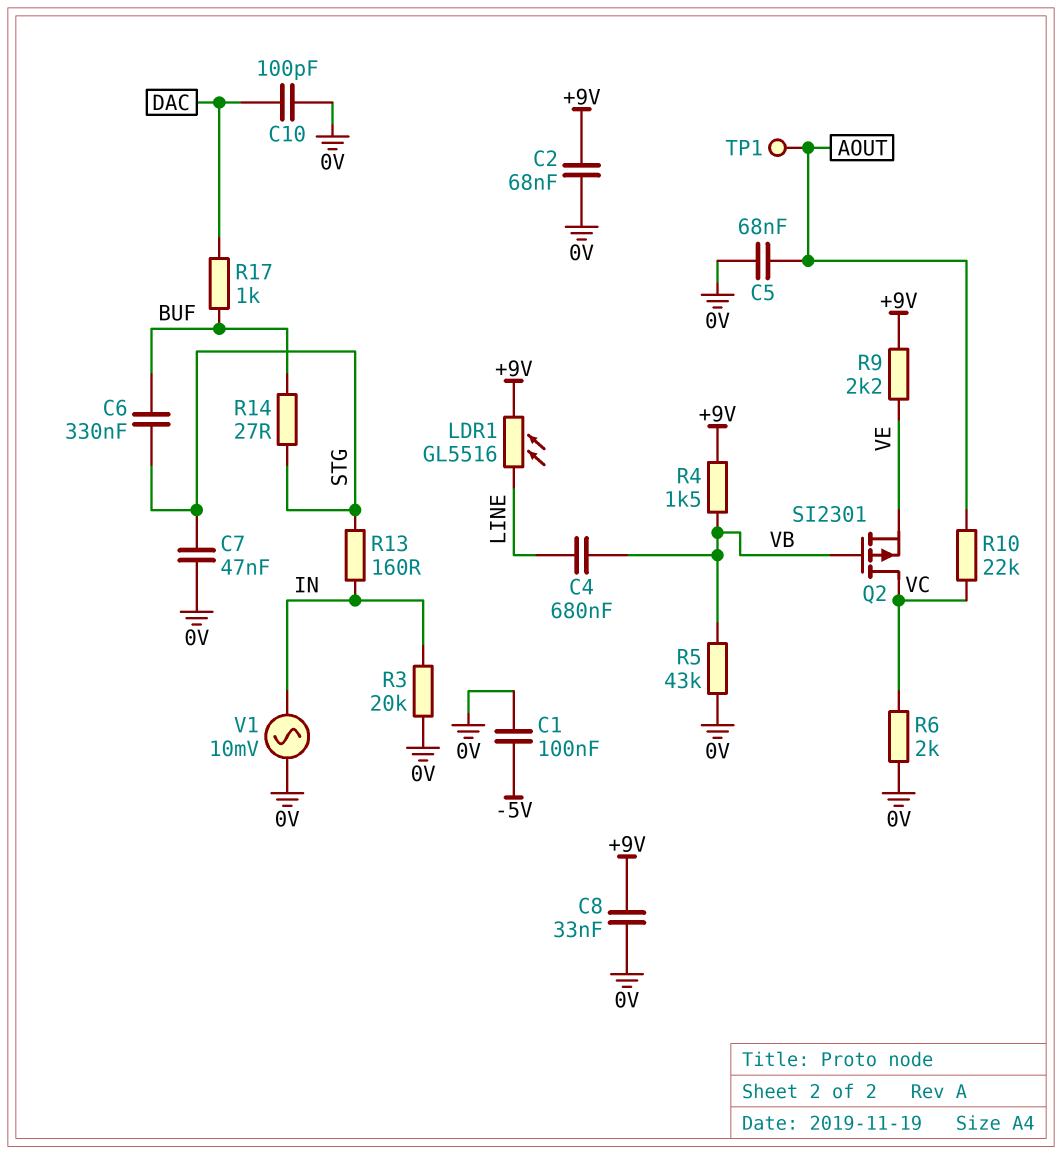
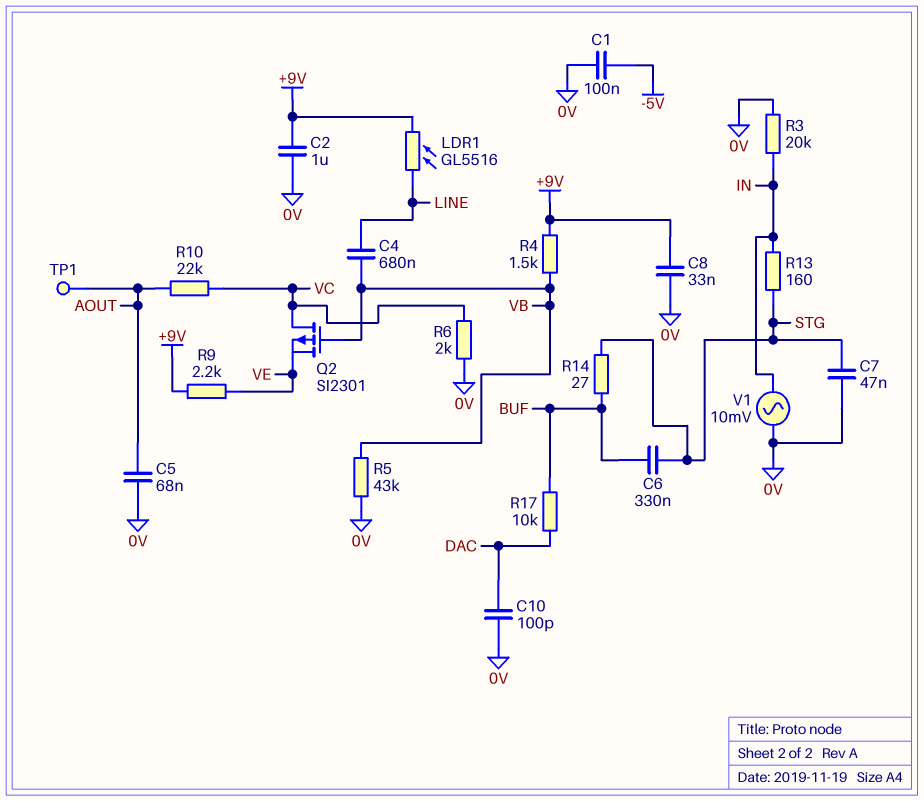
C2: 68nF (+9V, 0V) -> 1uF (+9V, 0V)
R17: 1k (BUF, DAC) -> 10k (BUF, DAC)

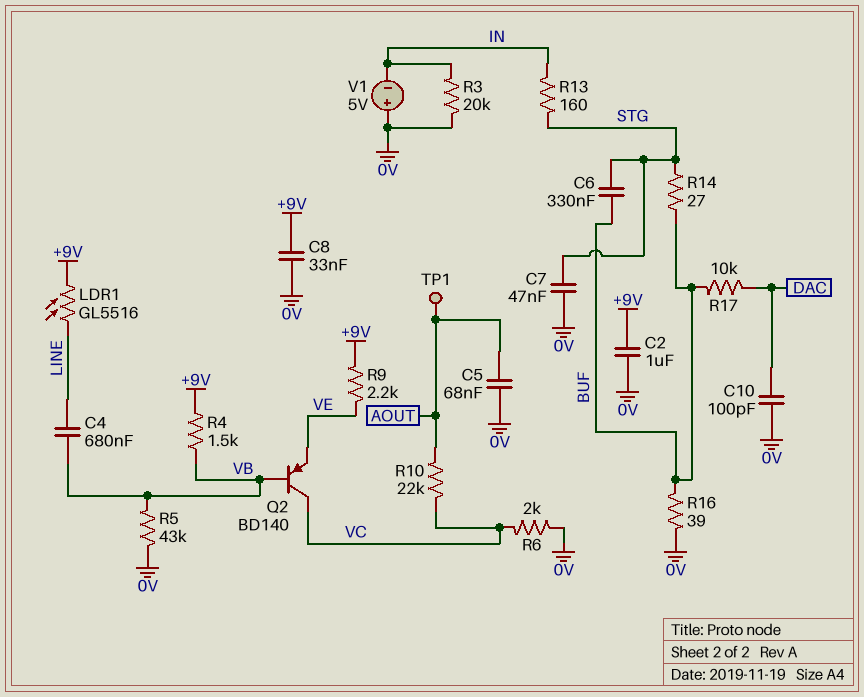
C1: 100nF (-5V, 0V) -> none
Q2: PMOS SI2301 (G VB, D VC, S VE) -> PNP BD140 (B VB, C VC, E VE)
R16: none -> 39 (0V, BUF)
V1: AC 10mV (0V, IN) -> 5V (plus 0V, minus IN)

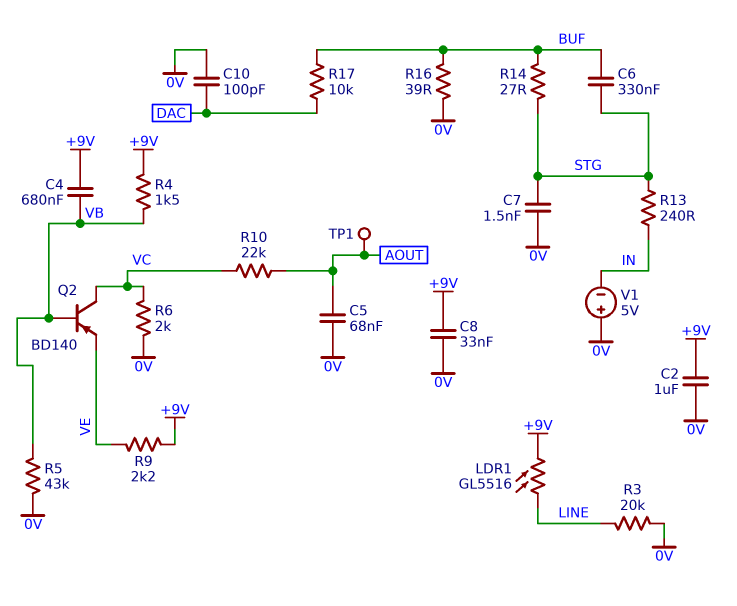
C4: 680nF (LINE, VB) -> 680nF (+9V, VB)
C7: 47nF (0V, STG) -> 1.5nF (0V, STG)
R3: 20k (0V, IN) -> 20k (0V, LINE)
R13: 160 (IN, STG) -> 240 (IN, STG)

